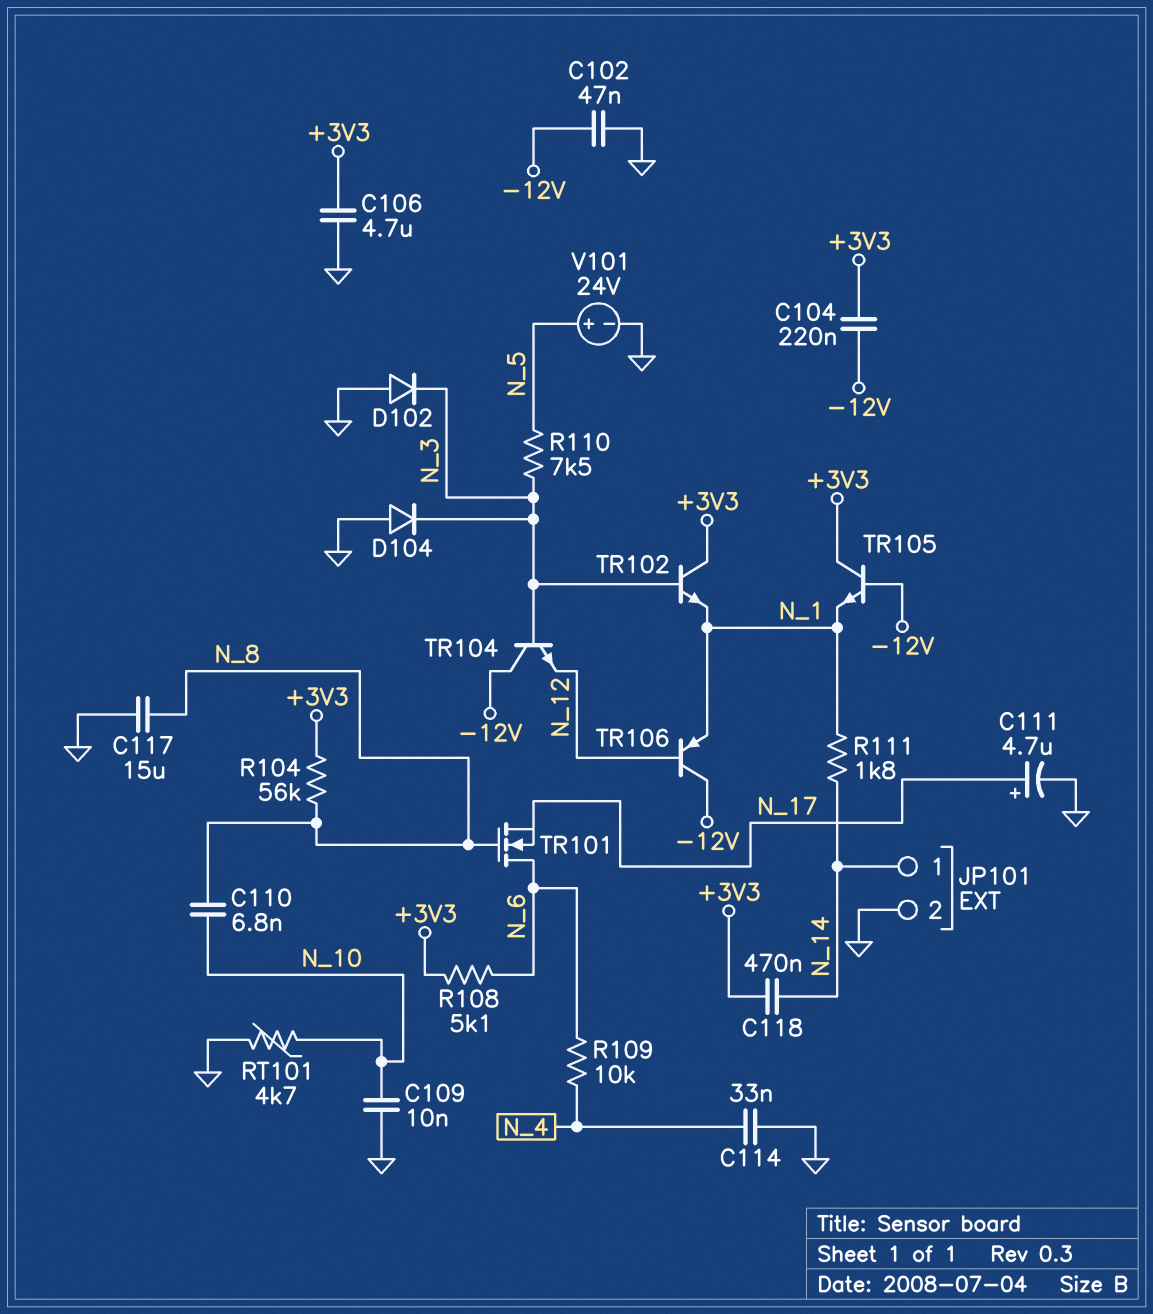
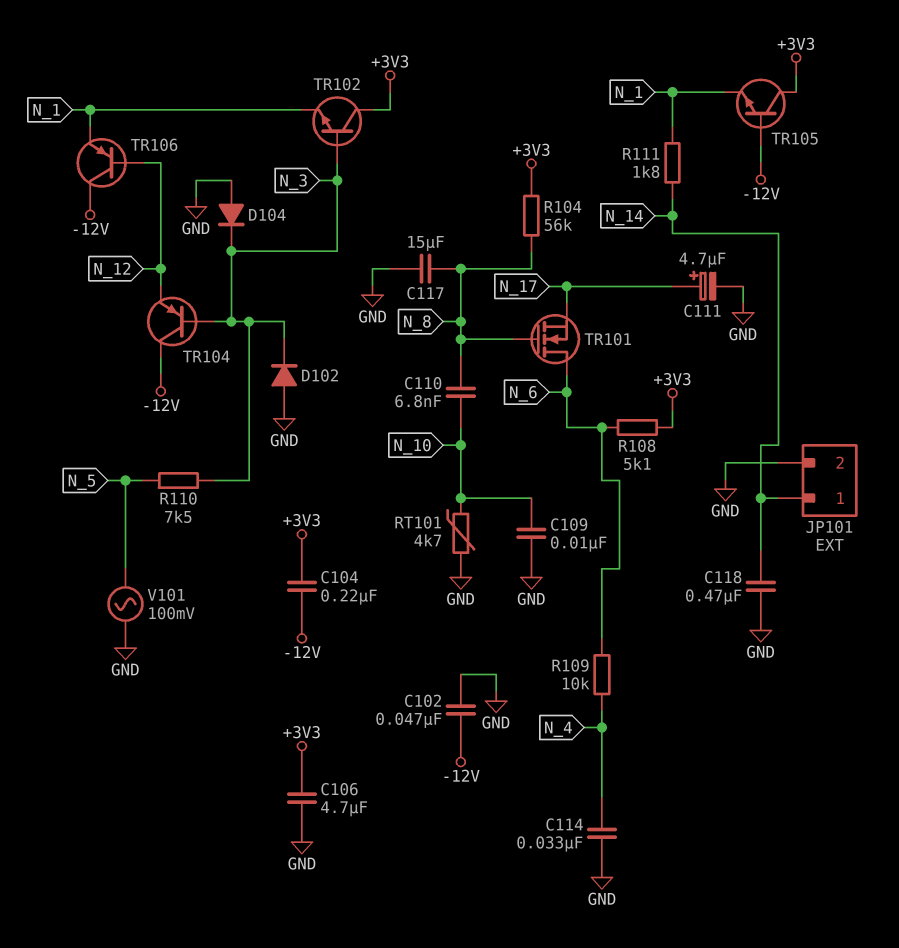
C118: 470nF (+3V3, N_14) -> 470nF (GND, N_14)
TR104: NPN (B N_3, C -12V, E N_12) -> PNP (B N_3, C -12V, E N_12)
V101: 24V (plus N_5, minus GND) -> AC 100mV (GND, N_5)

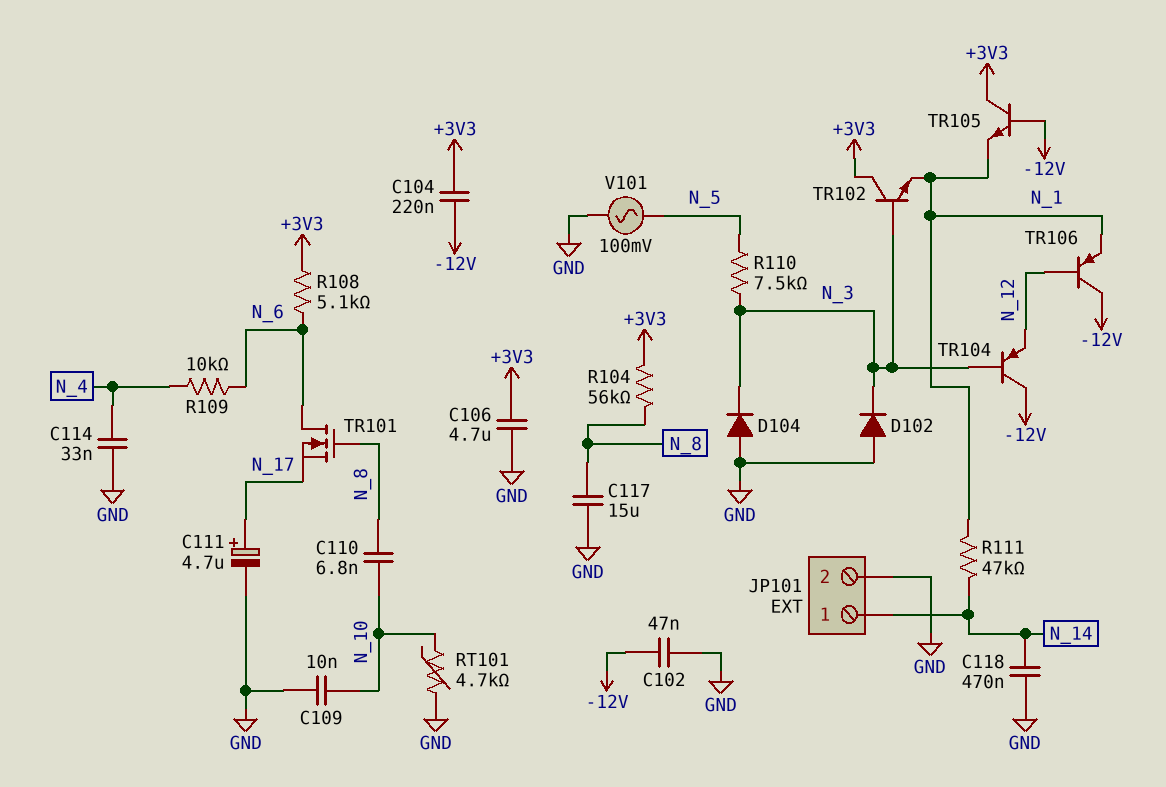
R111: 1.8k (N_1, N_14) -> 47k (N_1, N_14)

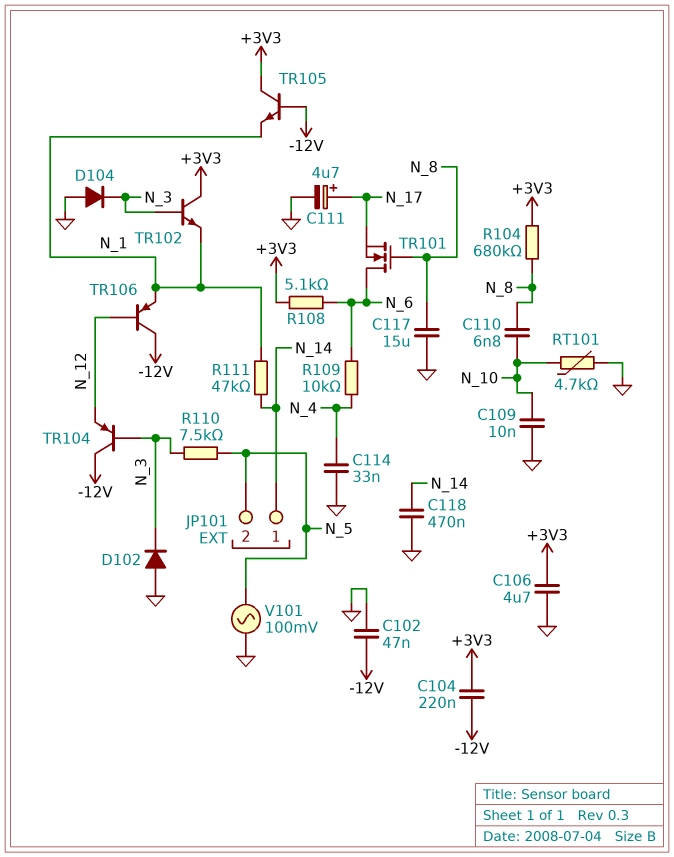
JP101 pin 2: GND -> N_5
R104: 56k (+3V3, N_8) -> 680k (+3V3, N_8)

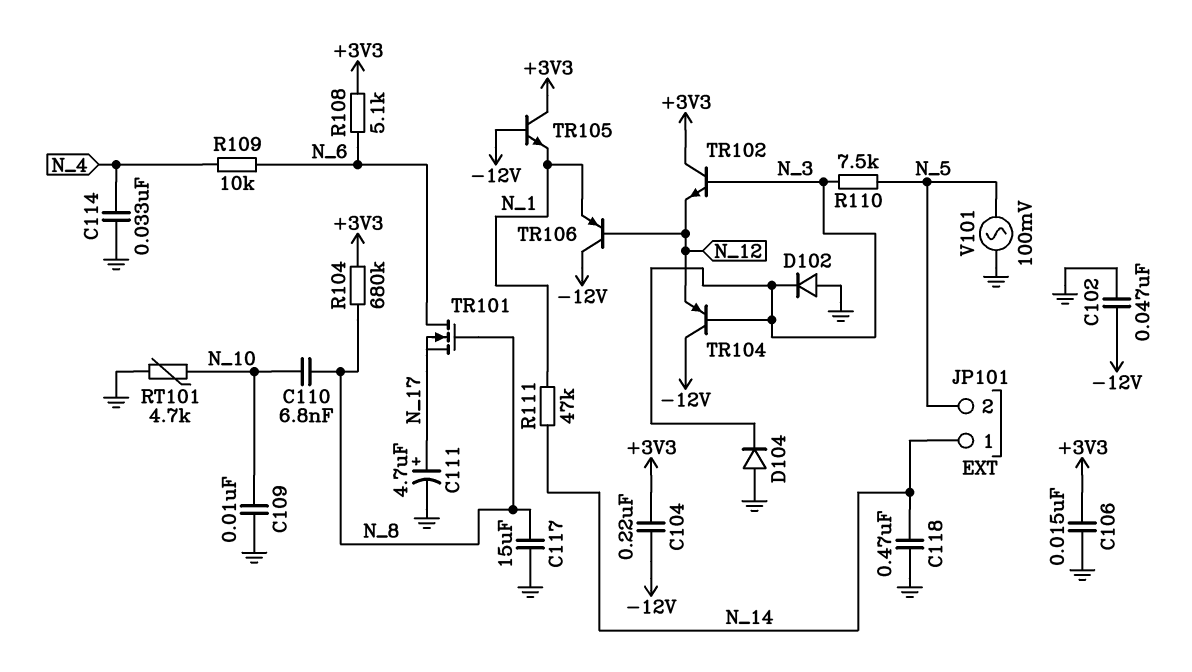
C106: 4.7uF (+3V3, GND) -> 15nF (+3V3, GND)
TR102: NPN (B N_3, C +3V3, E N_1) -> NPN (B N_3, C +3V3, E N_12)

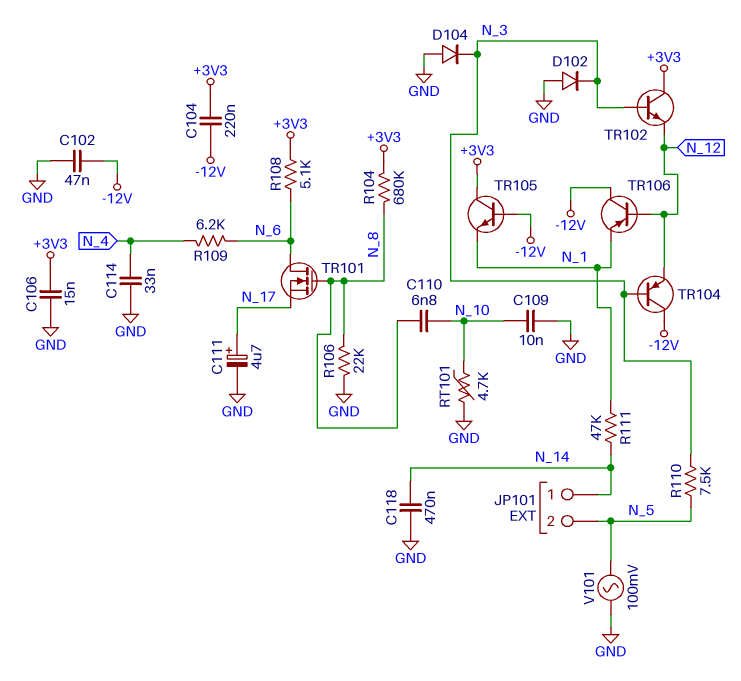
C117: 15uF (GND, N_8) -> none
R106: none -> 22k (GND, N_8)
R109: 10k (N_4, N_6) -> 6.2k (N_4, N_6)

